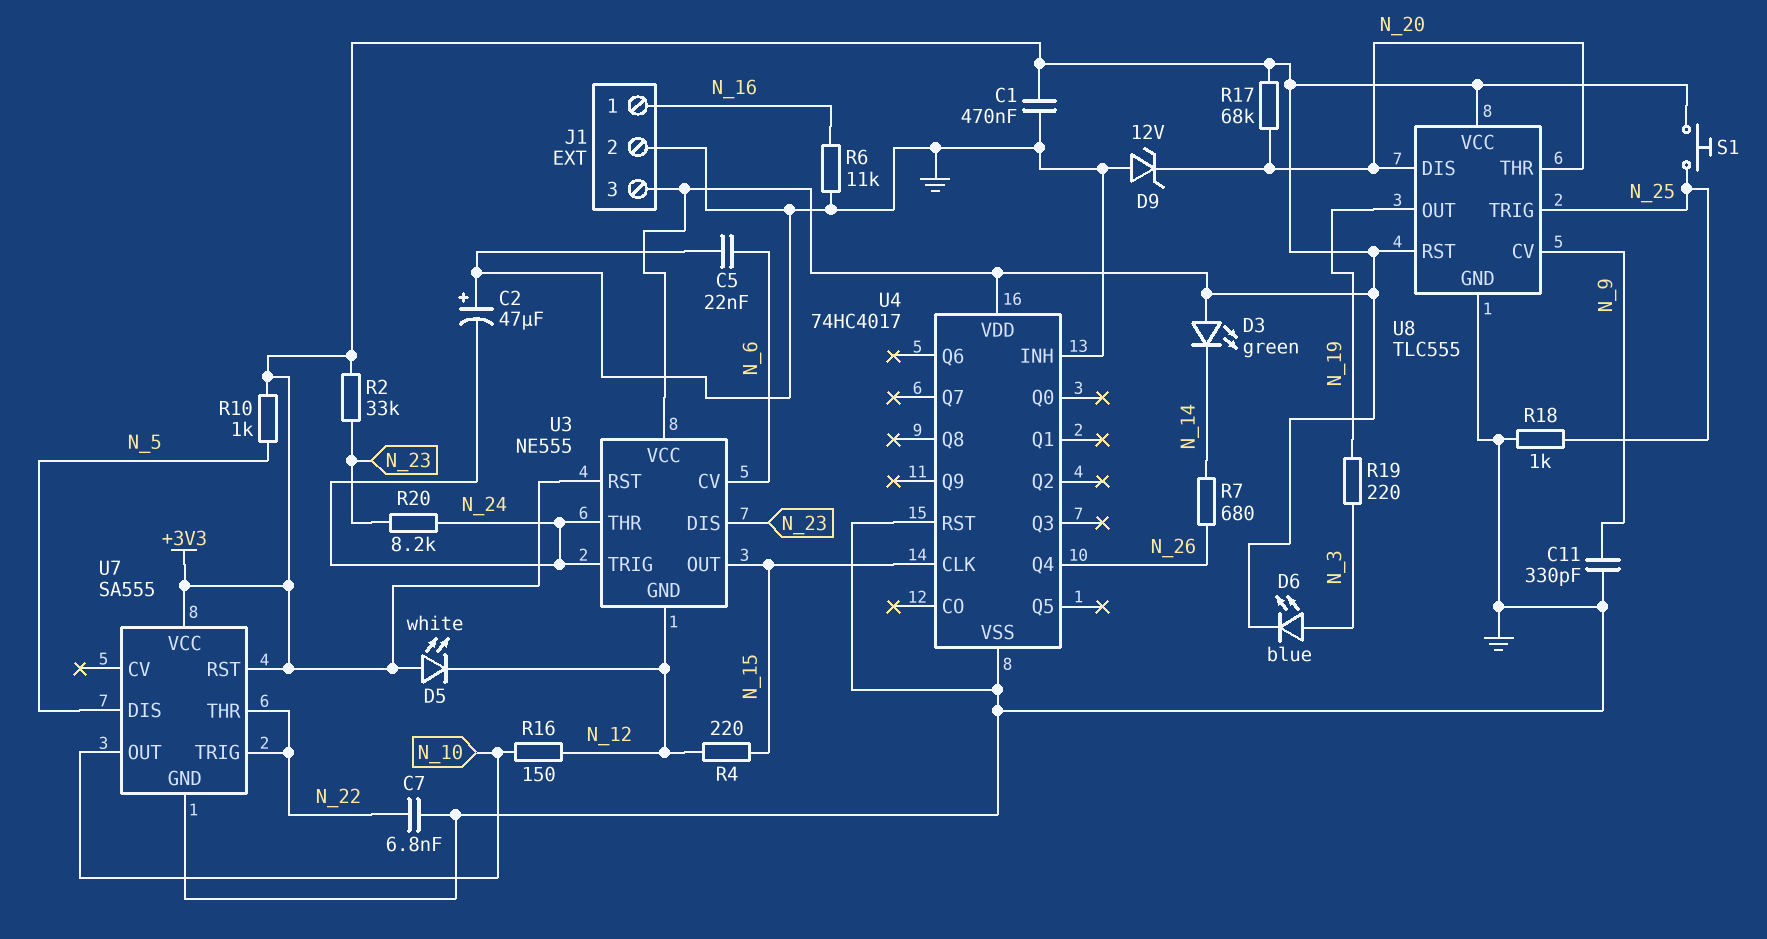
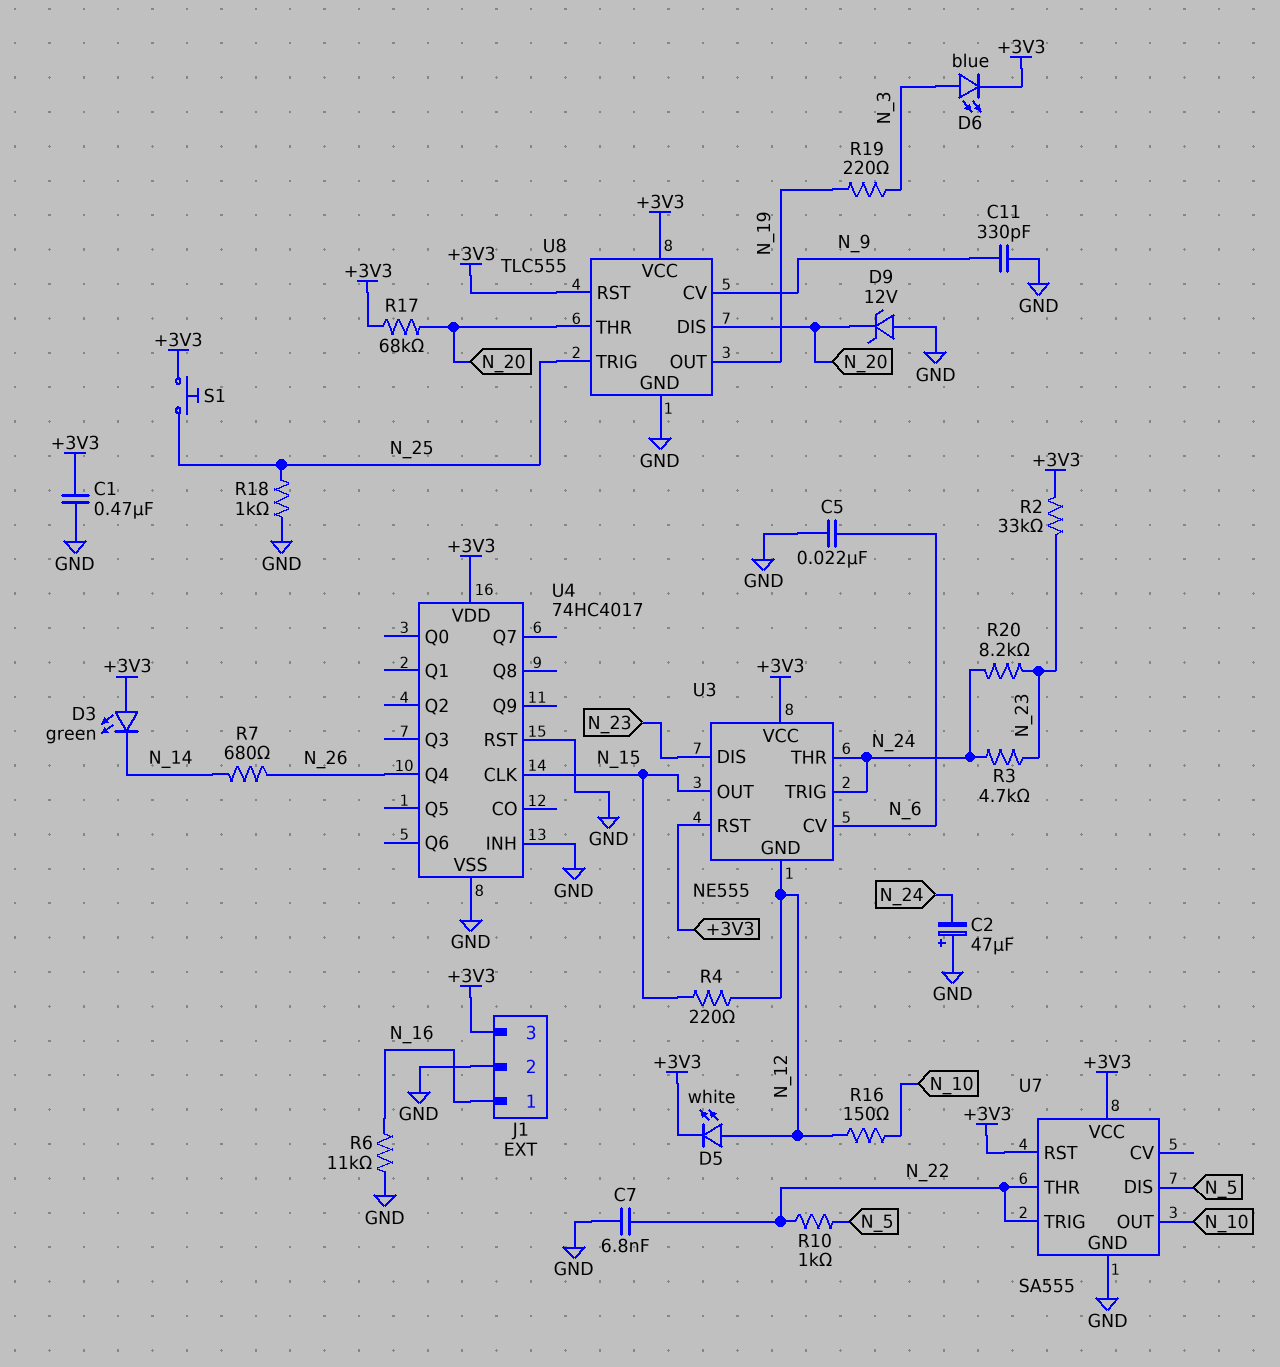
D5: LED white (A +3V3, K N_12) -> LED white (A N_12, K +3V3)
R3: none -> 4.7k (N_23, N_24)
R10: 1k (+3V3, N_5) -> 1k (N_5, N_22)

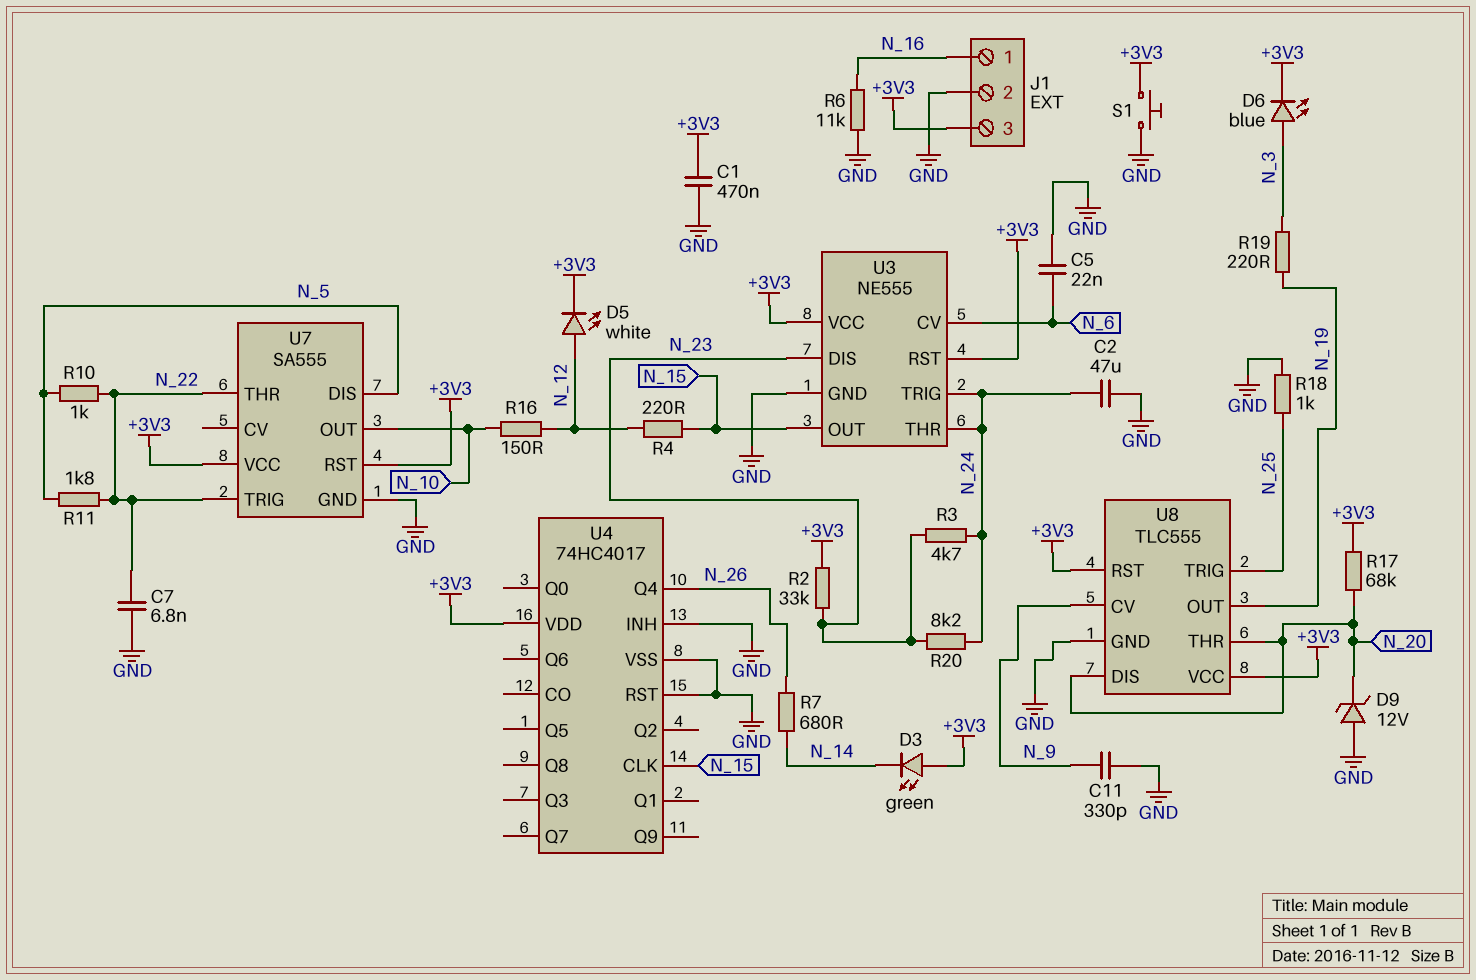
C2: 47uF (plus GND, minus N_24) -> 47uF (GND, N_24)
R11: none -> 1.8k (N_5, N_22)
S1: button (+3V3, N_25) -> button (+3V3, GND)
U3 pin GND: N_12 -> GND

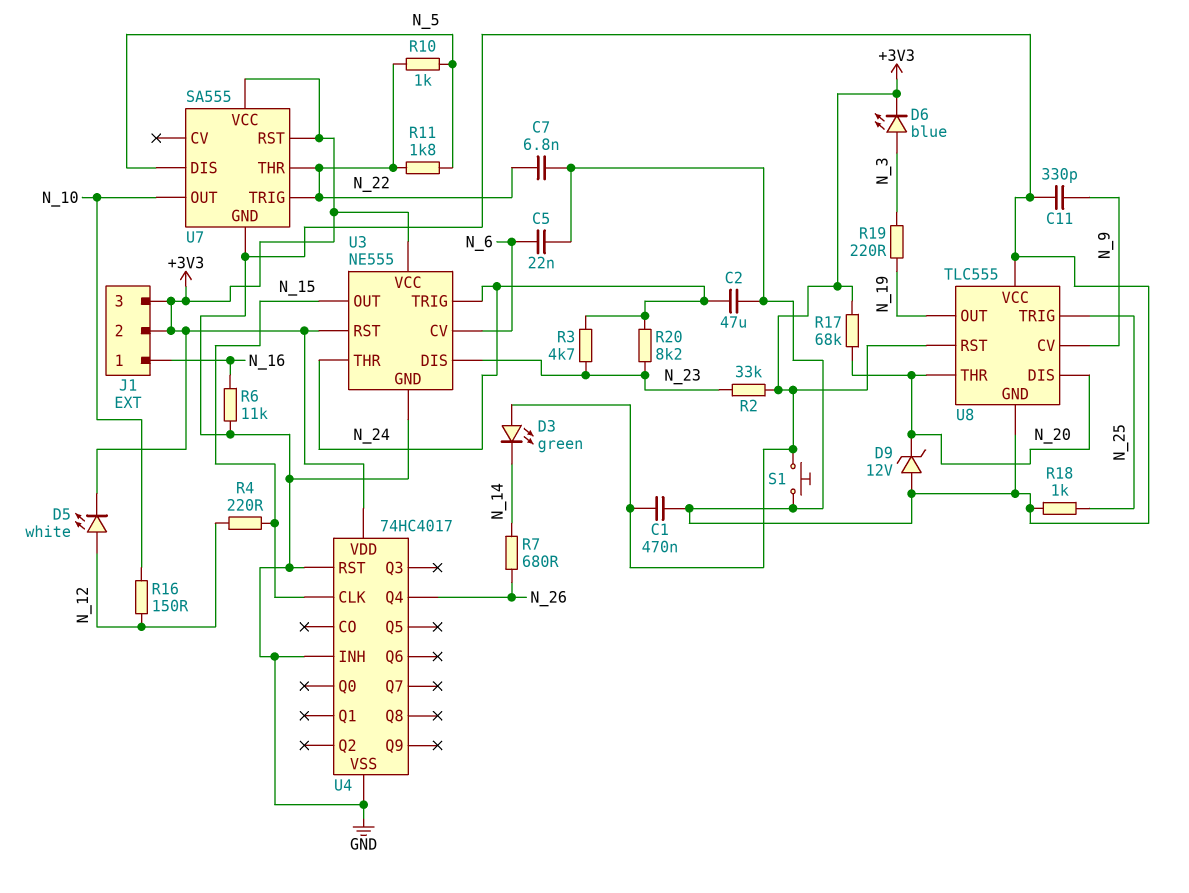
J1 pin 2: GND -> +3V3
U8 pin VCC: +3V3 -> GND

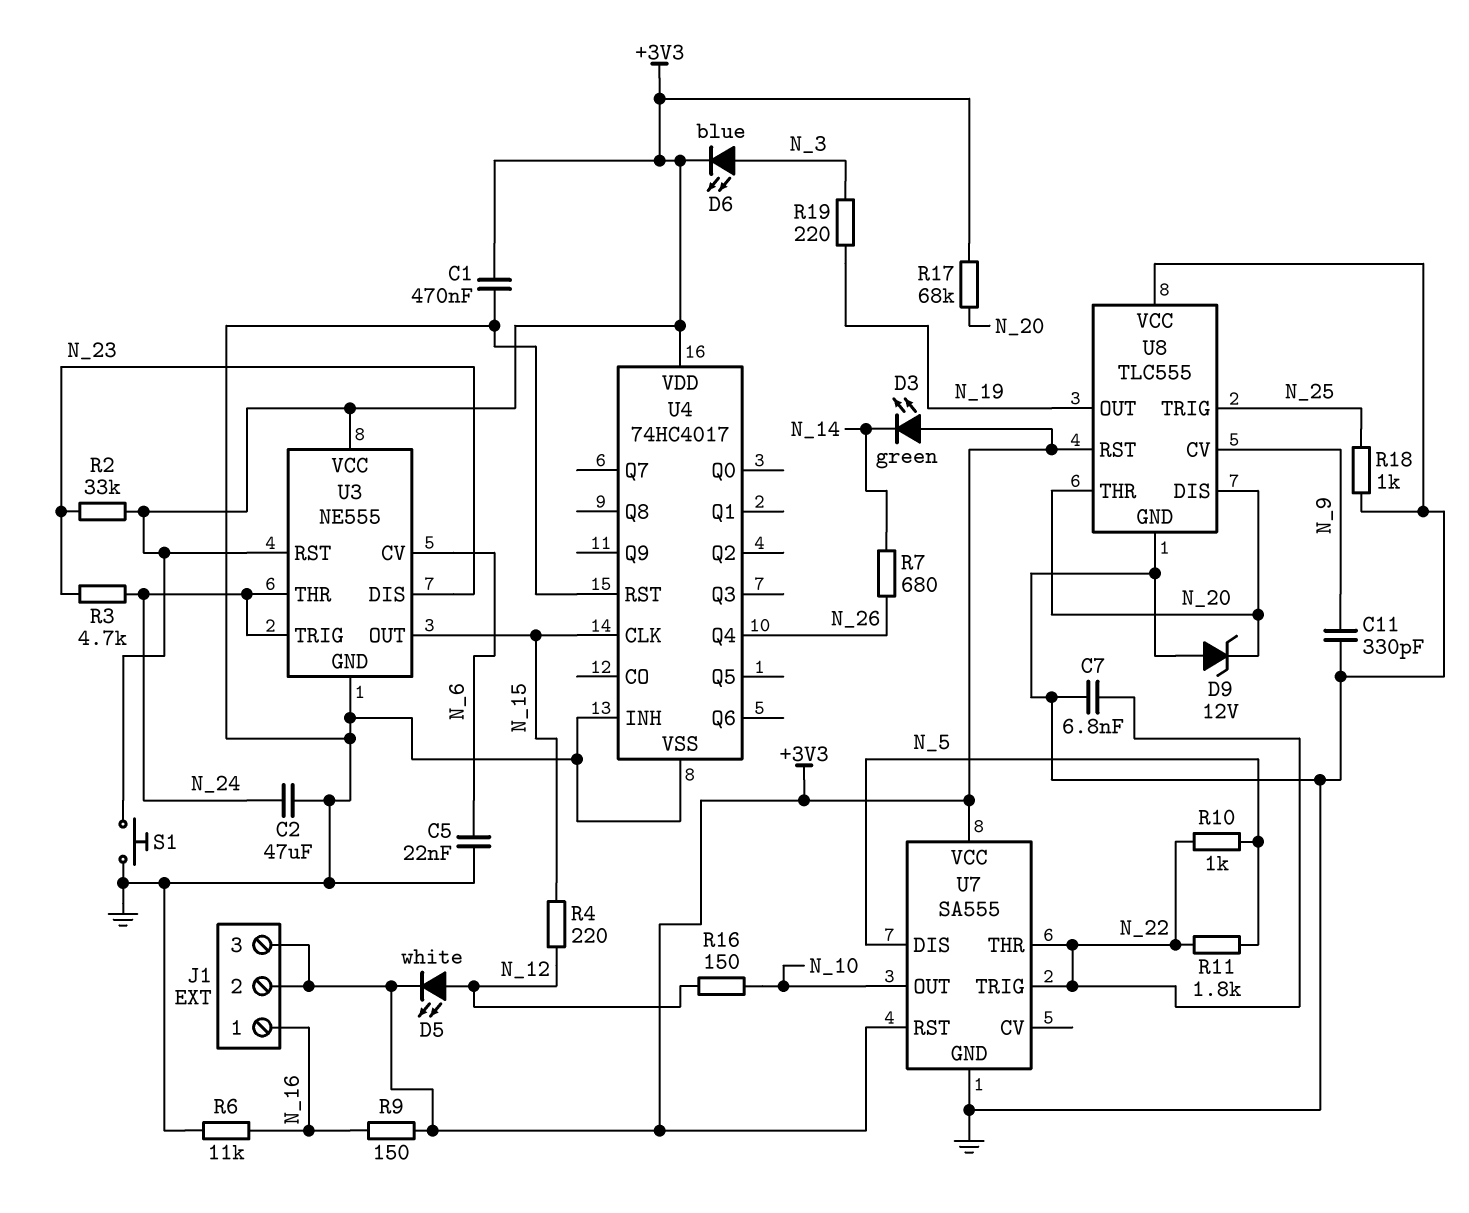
R9: none -> 150 (+3V3, N_16)
R20: 8.2k (N_23, N_24) -> none

